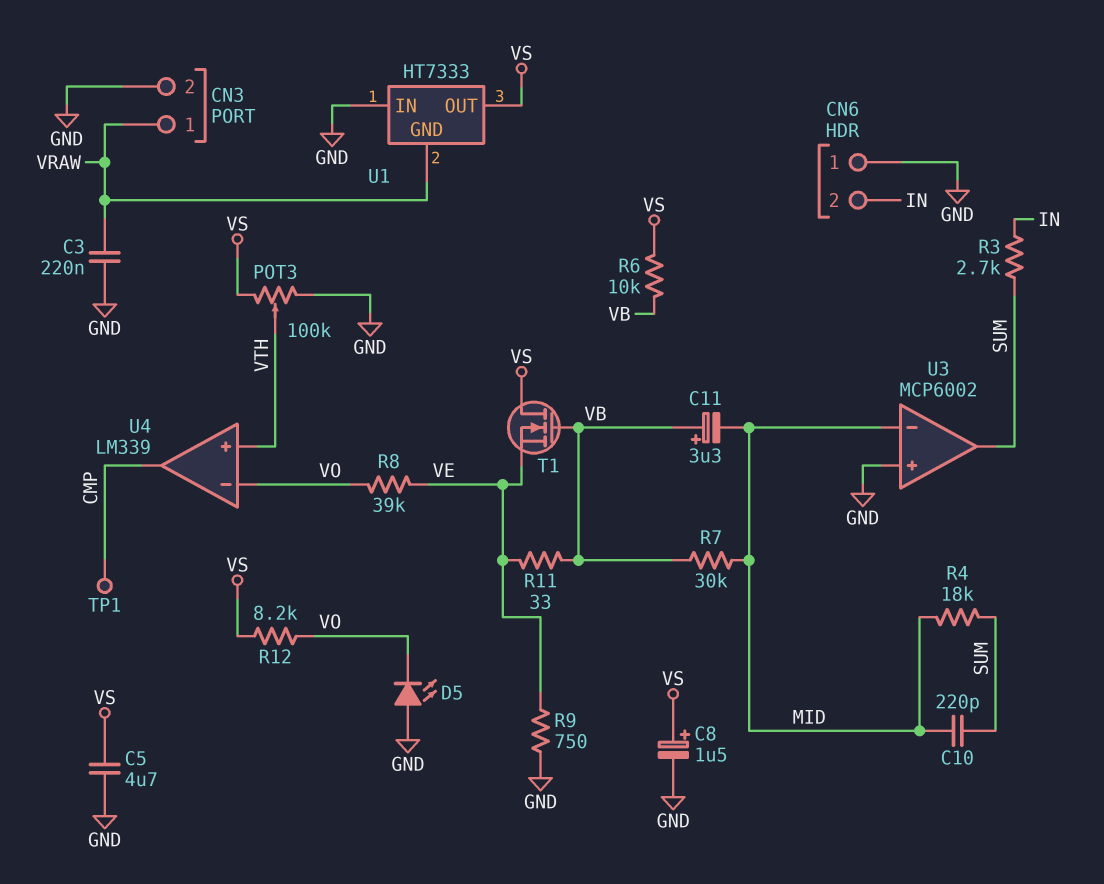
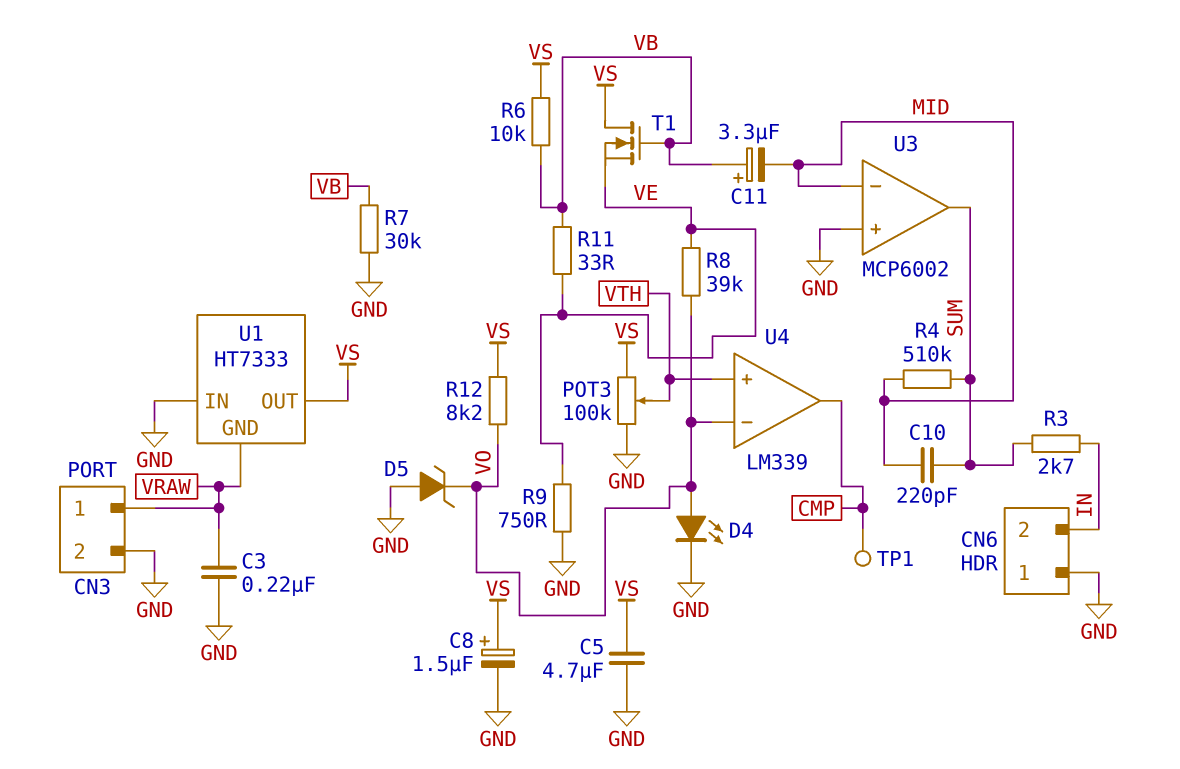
D4: none -> LED (A VO, K GND)
D5: LED (A GND, K VO) -> zener (A GND, K VO)
R4: 18k (MID, SUM) -> 510k (MID, SUM)
R7: 30k (MID, VB) -> 30k (GND, VB)

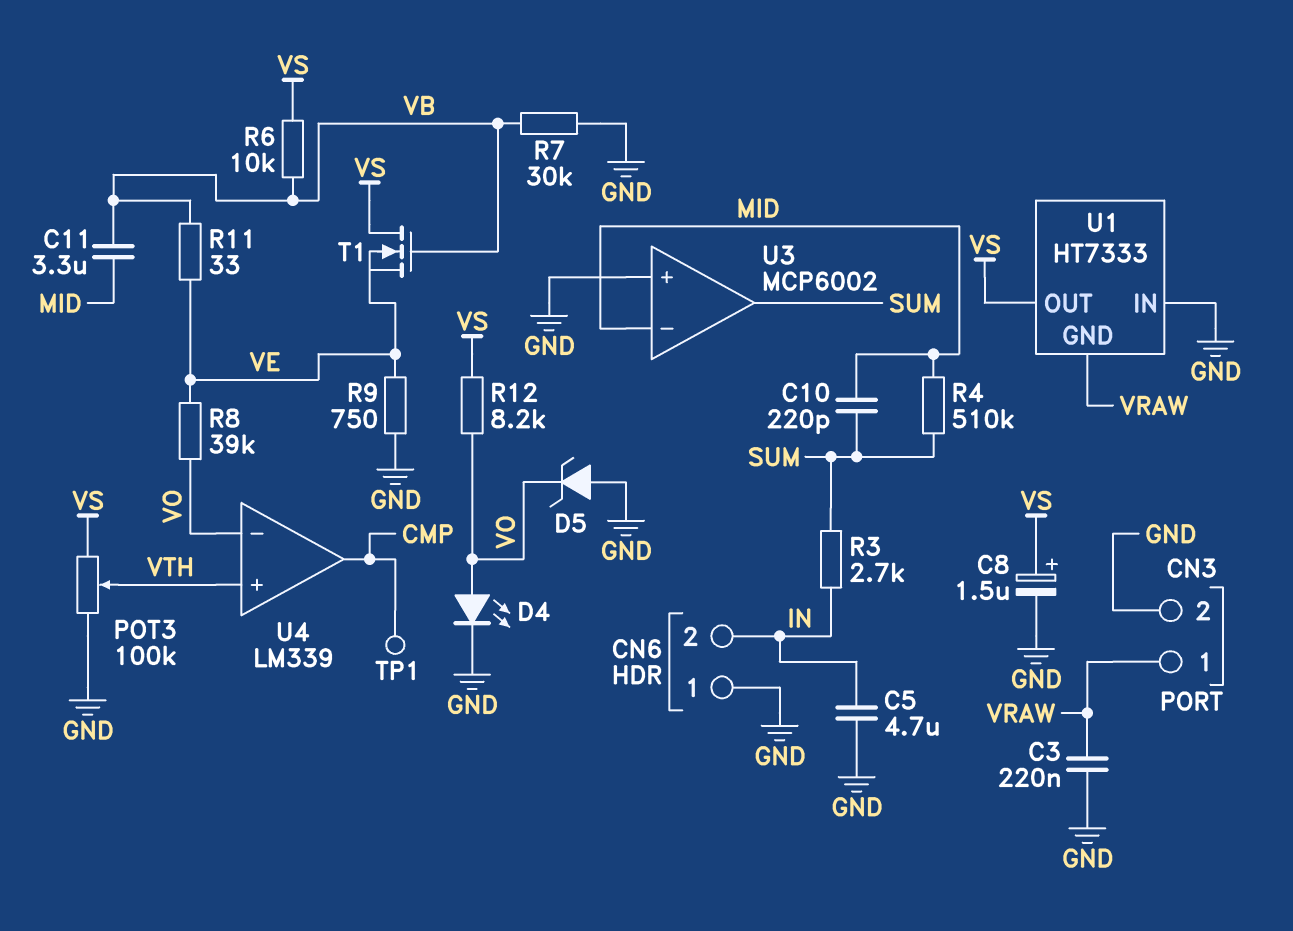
C5: 4.7uF (GND, VS) -> 4.7uF (GND, IN)
C11: 3.3uF (plus VB, minus MID) -> 3.3uF (MID, VB)

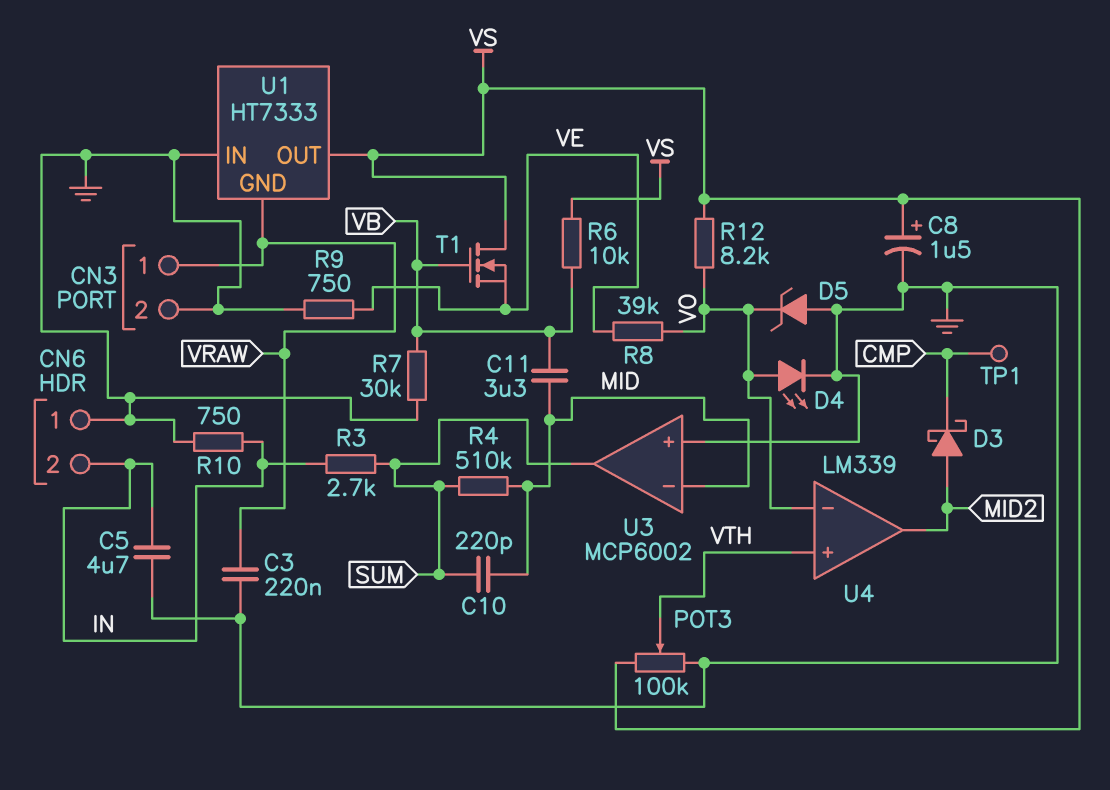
D3: none -> schottky (A MID2, K CMP)
R10: none -> 750 (GND, IN)
R11: 33 (VB, VE) -> none
U4 pin out: CMP -> MID2

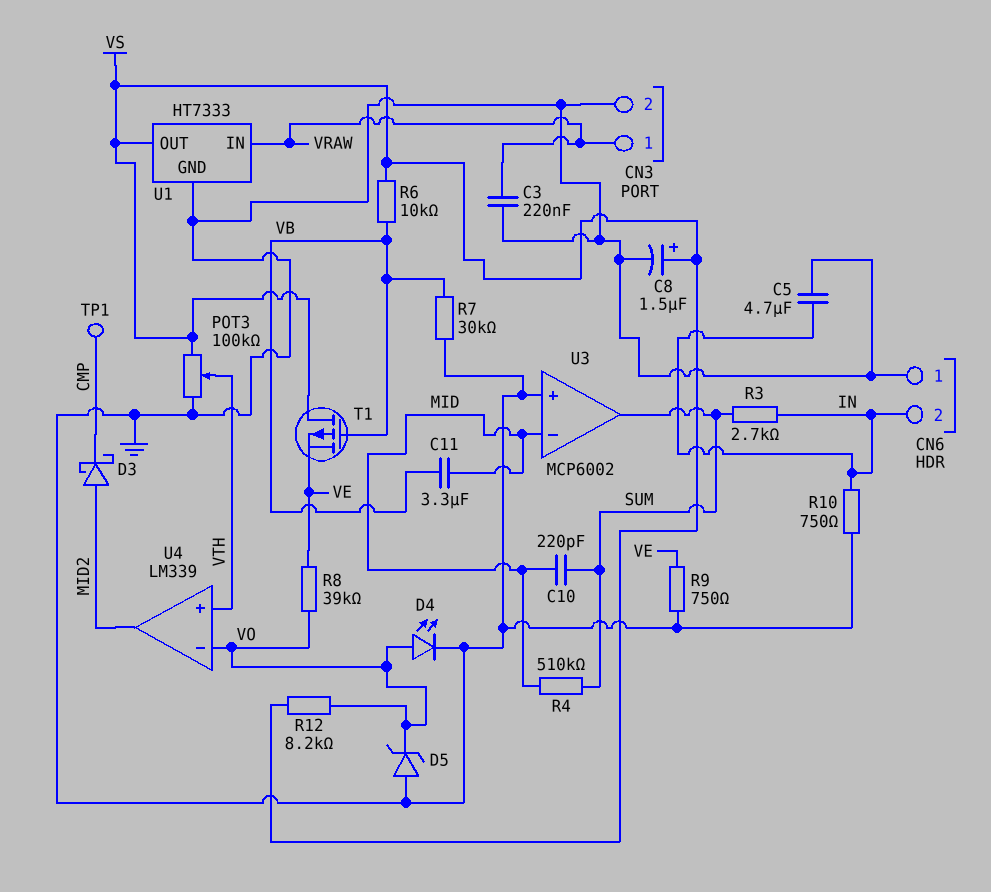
T1: NMOS (G VB, D VS, S VE) -> PMOS (G VB, D VS, S VE)
U1 pin GND: VRAW -> GND
U1 pin IN: GND -> VRAW

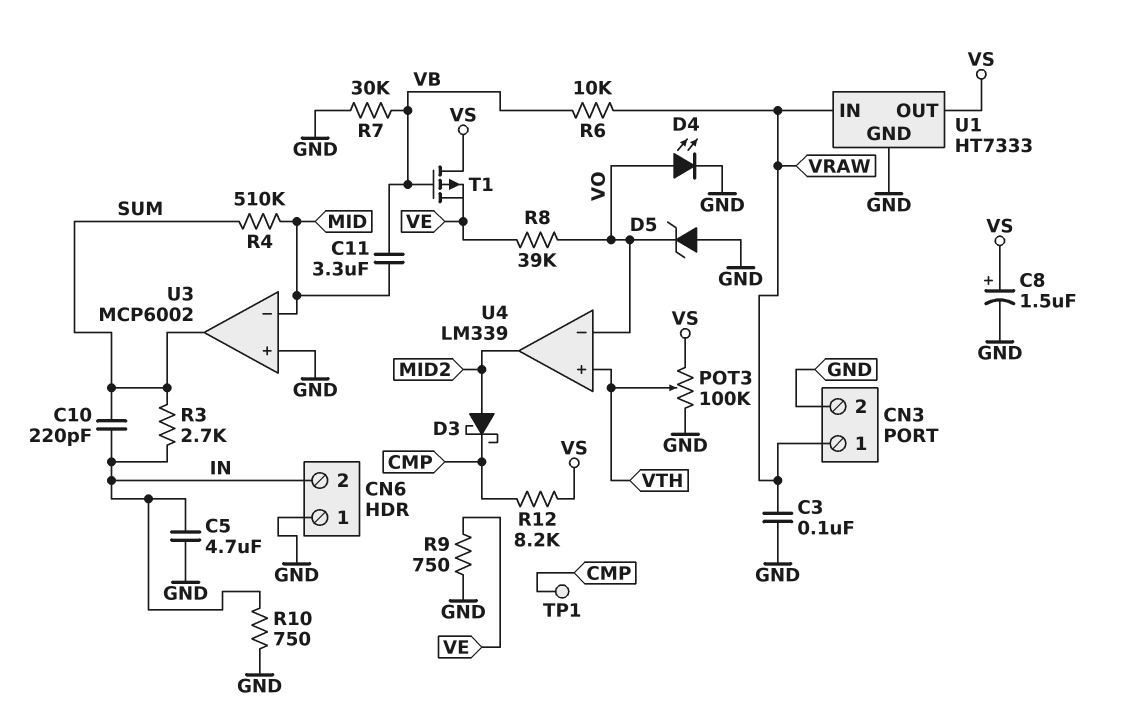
C3: 220nF (GND, VRAW) -> 100nF (GND, VRAW)
C10: 220pF (MID, SUM) -> 220pF (IN, SUM)
R6: 10k (VB, VS) -> 10k (VB, VRAW)
R12: 8.2k (VO, VS) -> 8.2k (CMP, VS)

